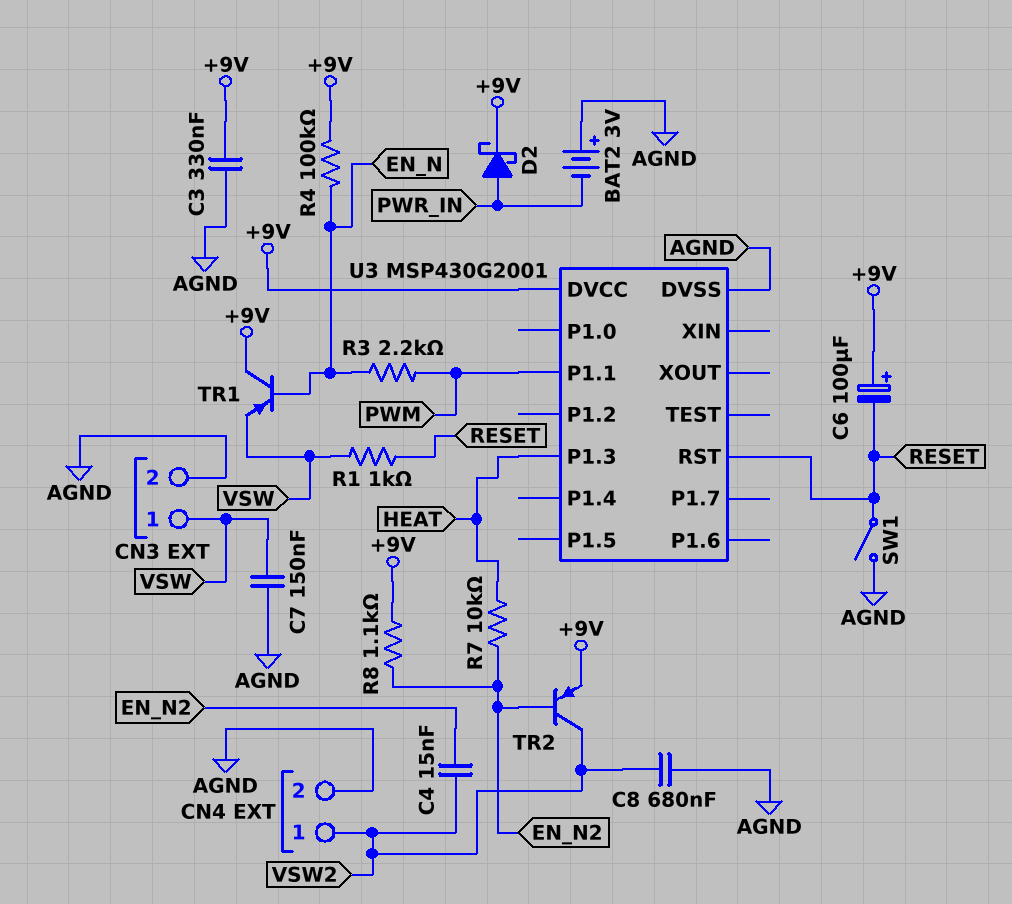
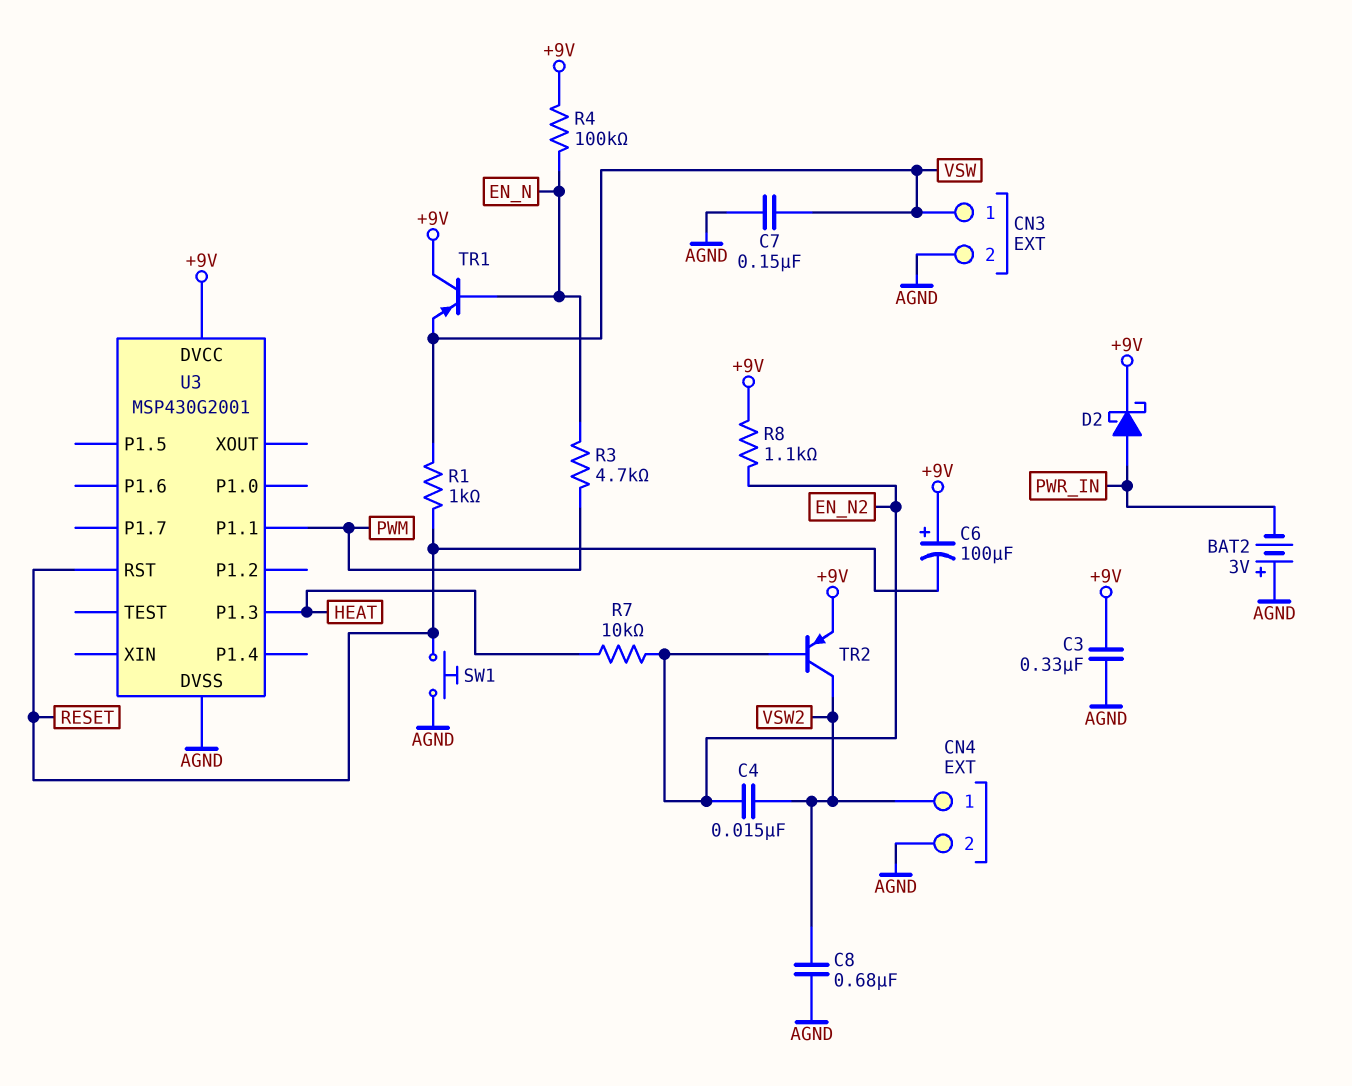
R3: 2.2k (EN_N, PWM) -> 4.7k (EN_N, PWM)
SW1: switch (AGND, RESET) -> button (AGND, RESET)

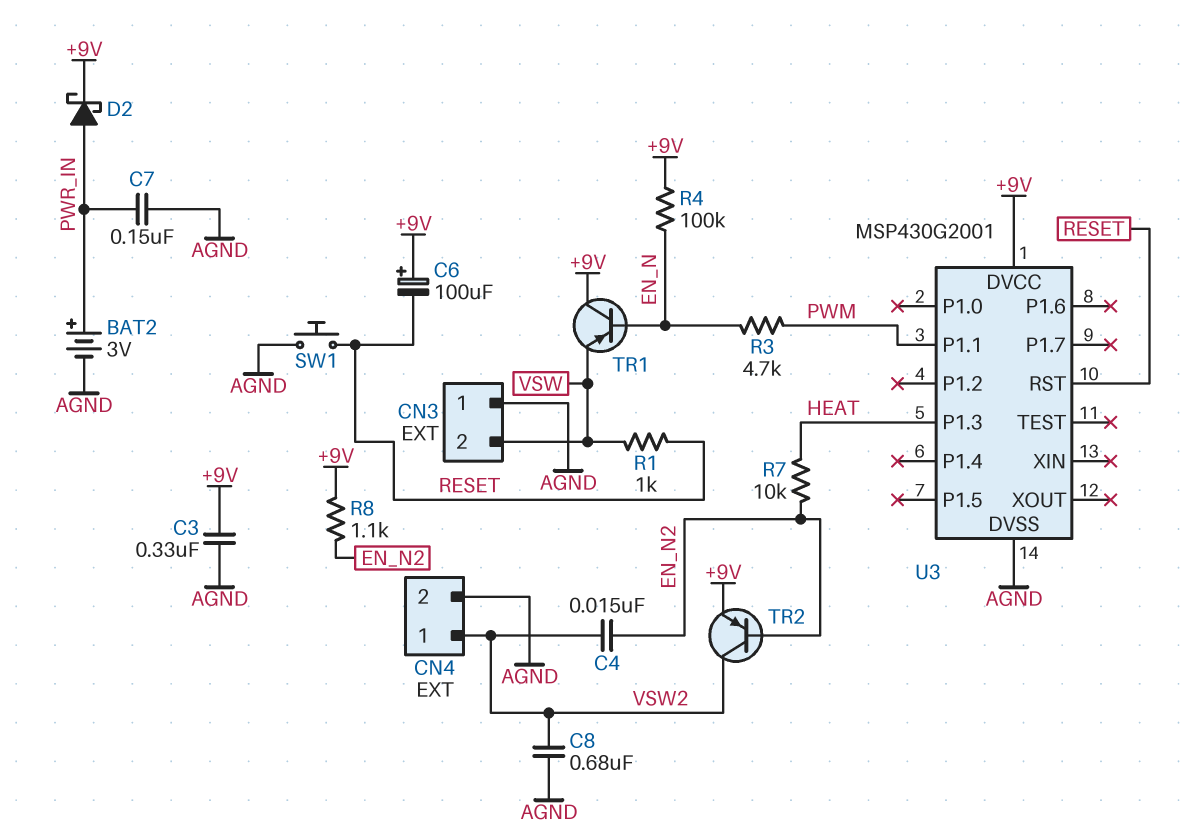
BAT2: 3V (plus AGND, minus PWR_IN) -> 3V (plus PWR_IN, minus AGND)
C7: 150nF (AGND, VSW) -> 150nF (AGND, PWR_IN)
CN3 pin 1: VSW -> AGND
CN3 pin 2: AGND -> VSW

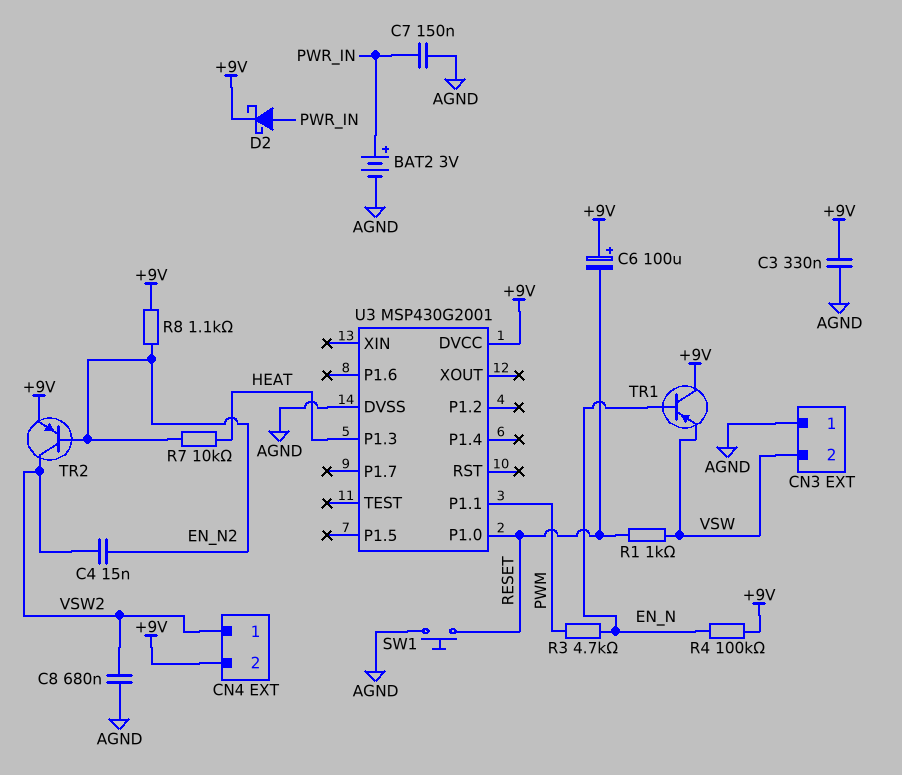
CN4 pin 2: AGND -> +9V
U3 pin P1.0: none -> RESET
U3 pin RST: RESET -> none

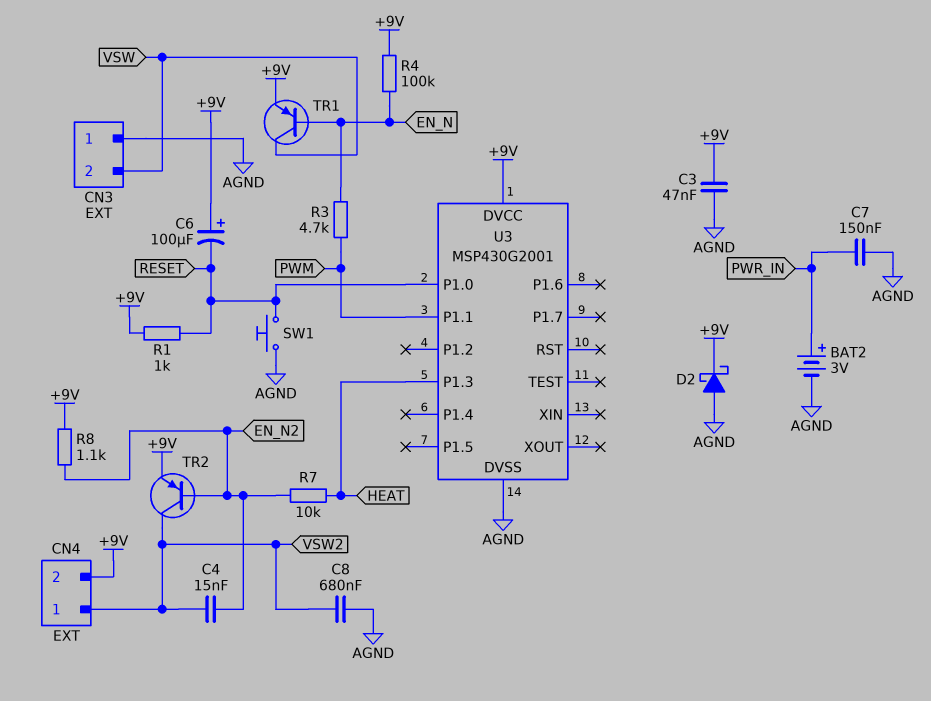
C3: 330nF (+9V, AGND) -> 47nF (+9V, AGND)
D2: schottky (A PWR_IN, K +9V) -> schottky (A AGND, K +9V)
R1: 1k (RESET, VSW) -> 1k (+9V, RESET)
TR1: PNP (B EN_N, C +9V, E VSW) -> PNP (B EN_N, C VSW, E +9V)

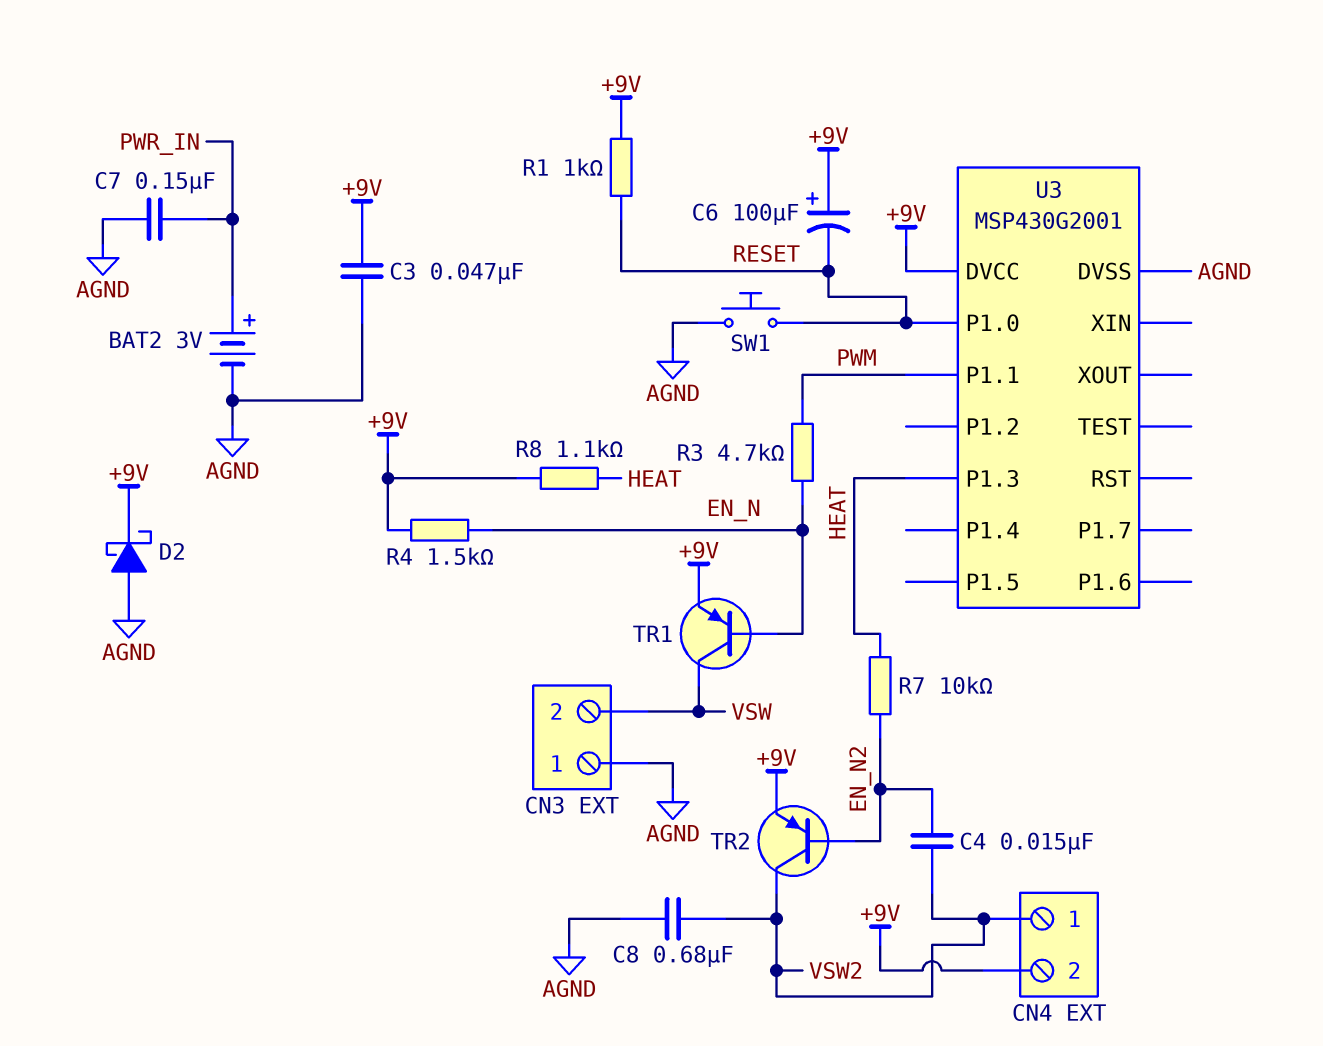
R4: 100k (+9V, EN_N) -> 1.5k (+9V, EN_N)
R8: 1.1k (+9V, EN_N2) -> 1.1k (+9V, HEAT)

